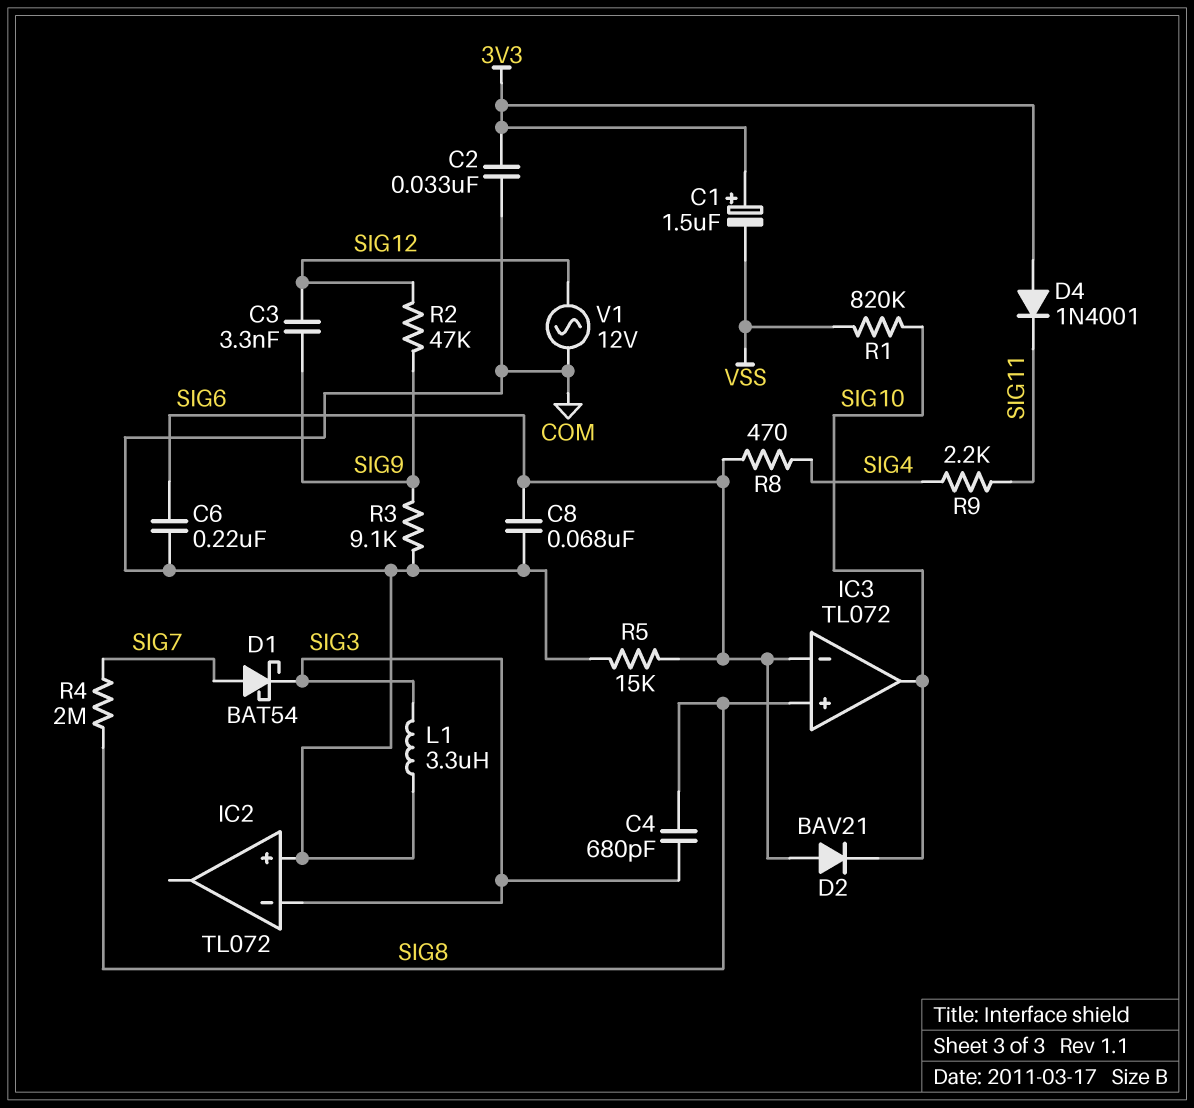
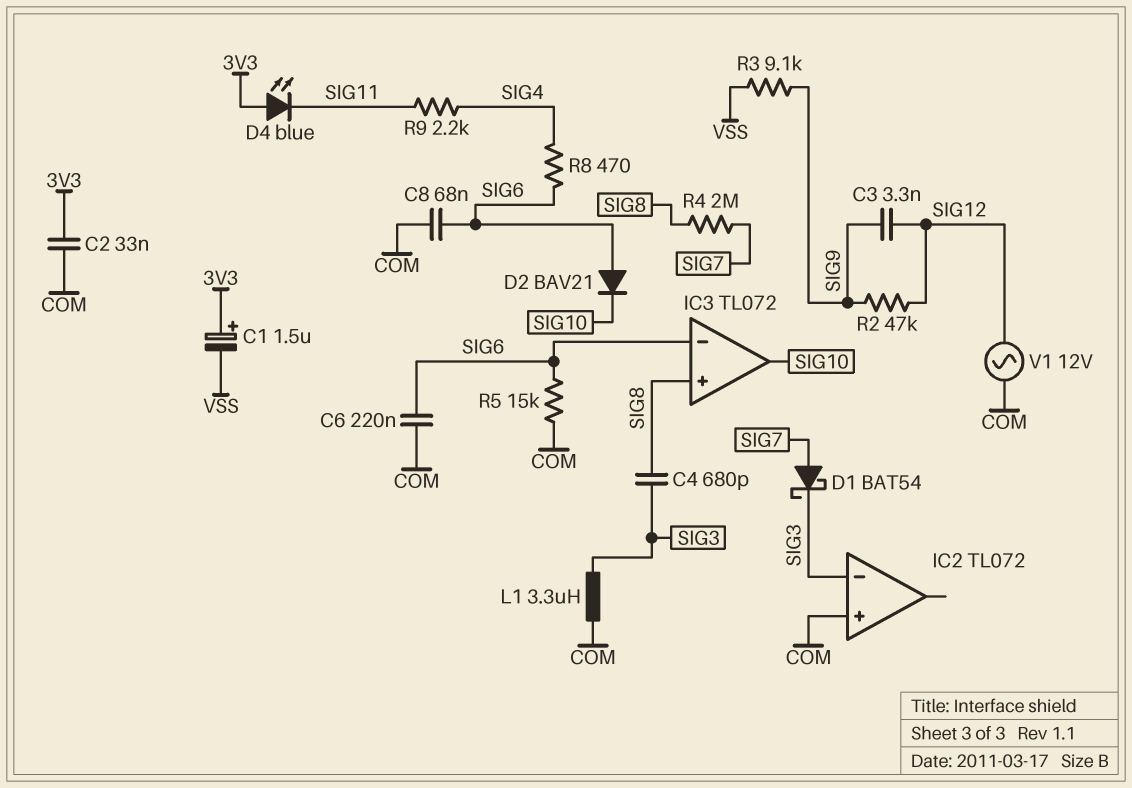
D4: diode 1N4001 (A 3V3, K SIG11) -> LED blue (A 3V3, K SIG11)
R1: 820k (SIG10, VSS) -> none
R3: 9.1k (COM, SIG9) -> 9.1k (SIG9, VSS)

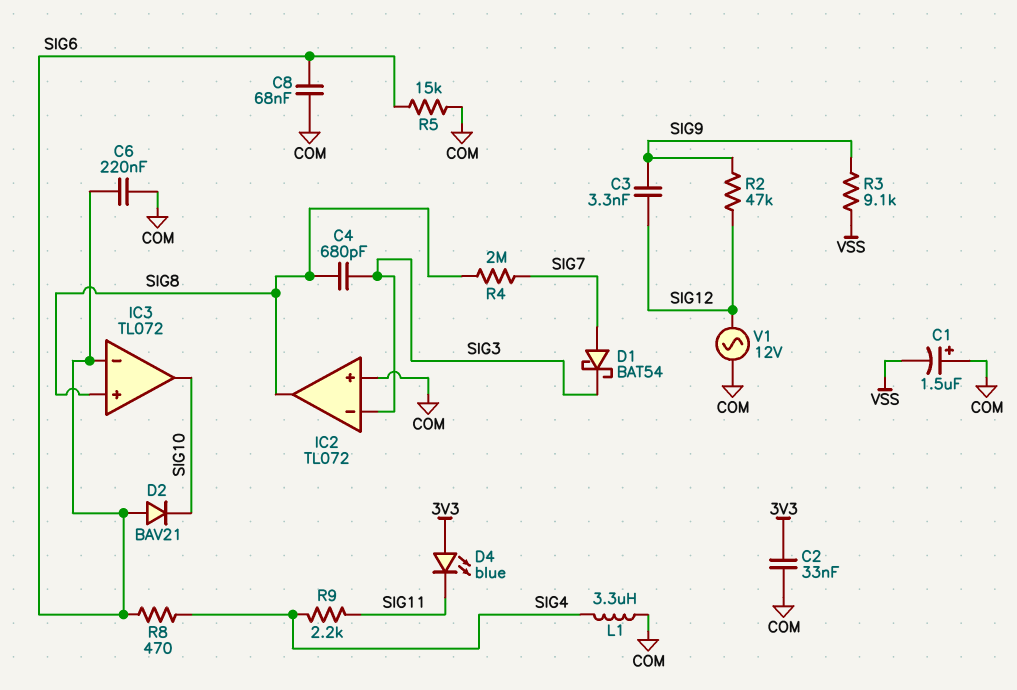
C1: 1.5uF (plus 3V3, minus VSS) -> 1.5uF (plus COM, minus VSS)
IC2 pin out: none -> SIG8
L1: 3.3uH (COM, SIG3) -> 3.3uH (COM, SIG4)

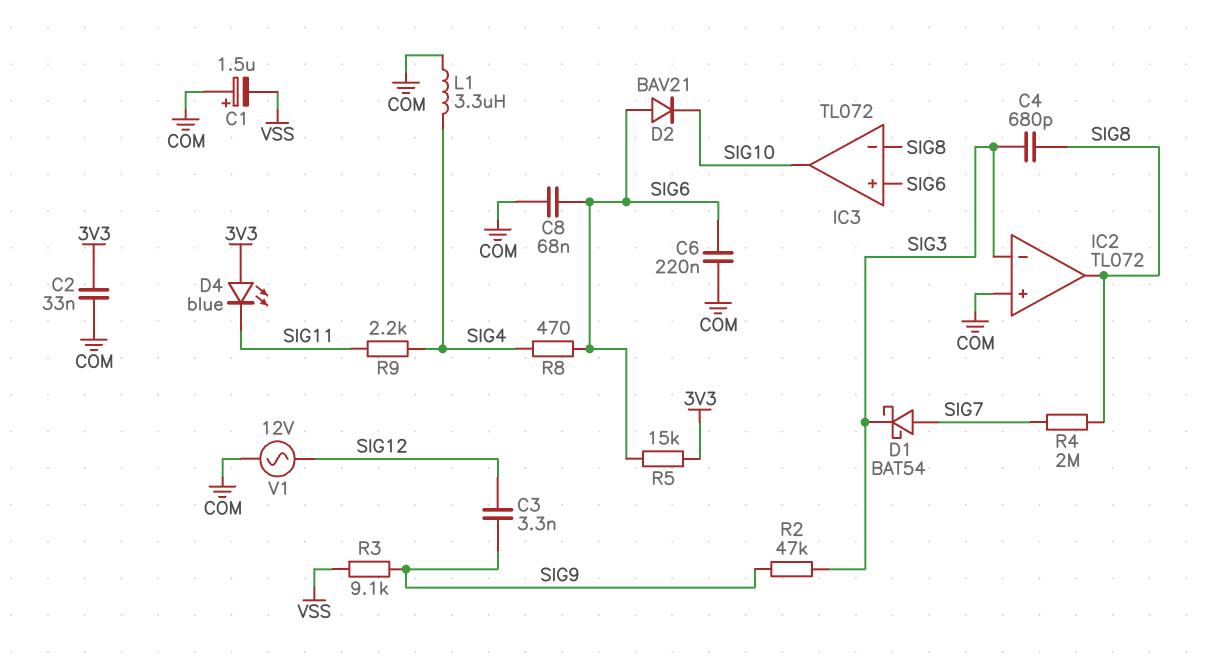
IC3 pin in+: SIG8 -> SIG6
IC3 pin in-: SIG6 -> SIG8
R2: 47k (SIG9, SIG12) -> 47k (SIG3, SIG9)
R5: 15k (COM, SIG6) -> 15k (3V3, SIG6)

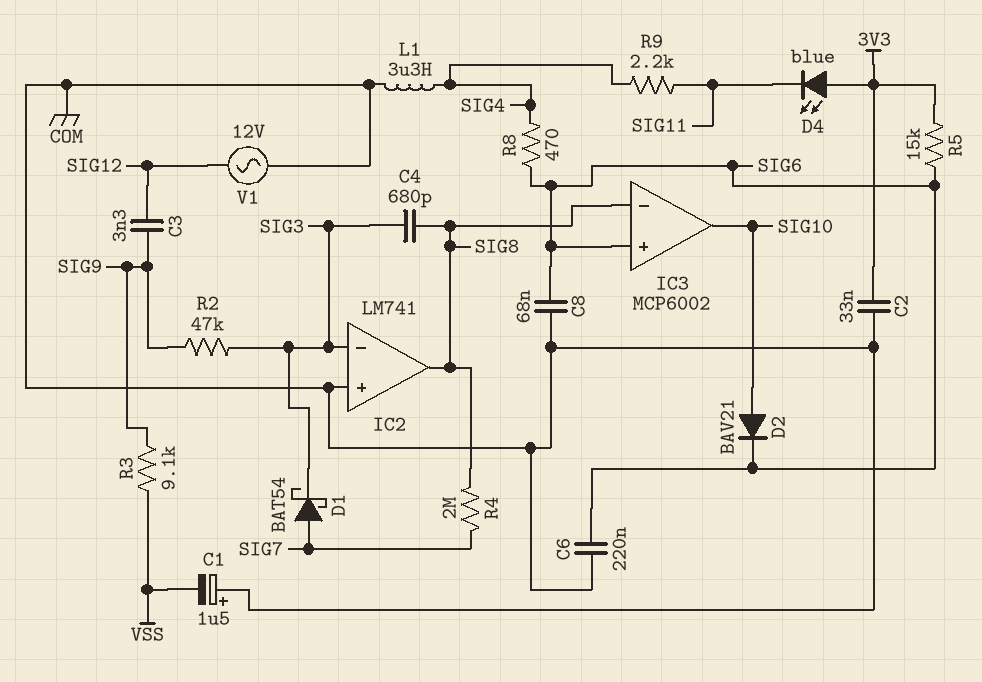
D2: diode BAV21 (A SIG6, K SIG10) -> diode BAV21 (A SIG10, K SIG6)
IC2: TL072 -> LM741
IC3: TL072 -> MCP6002

